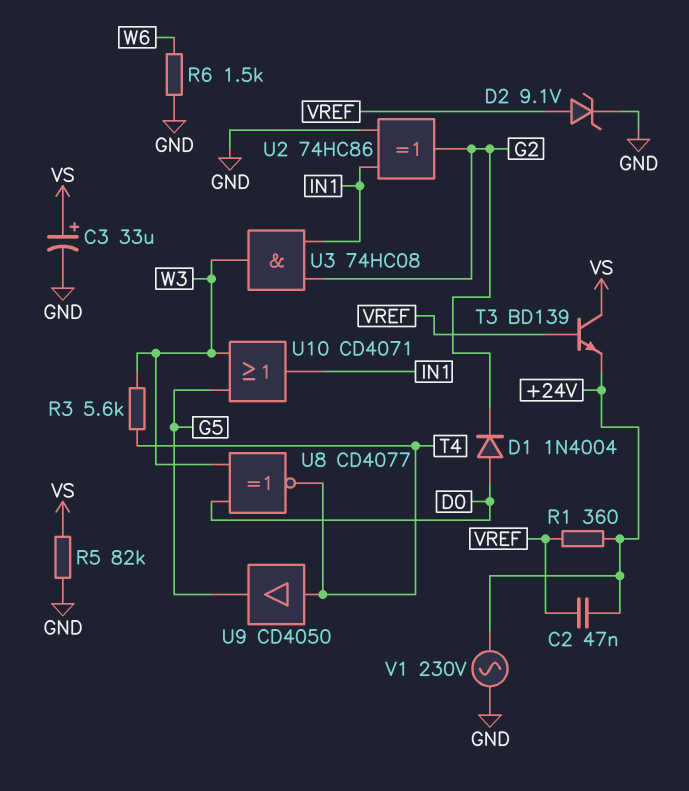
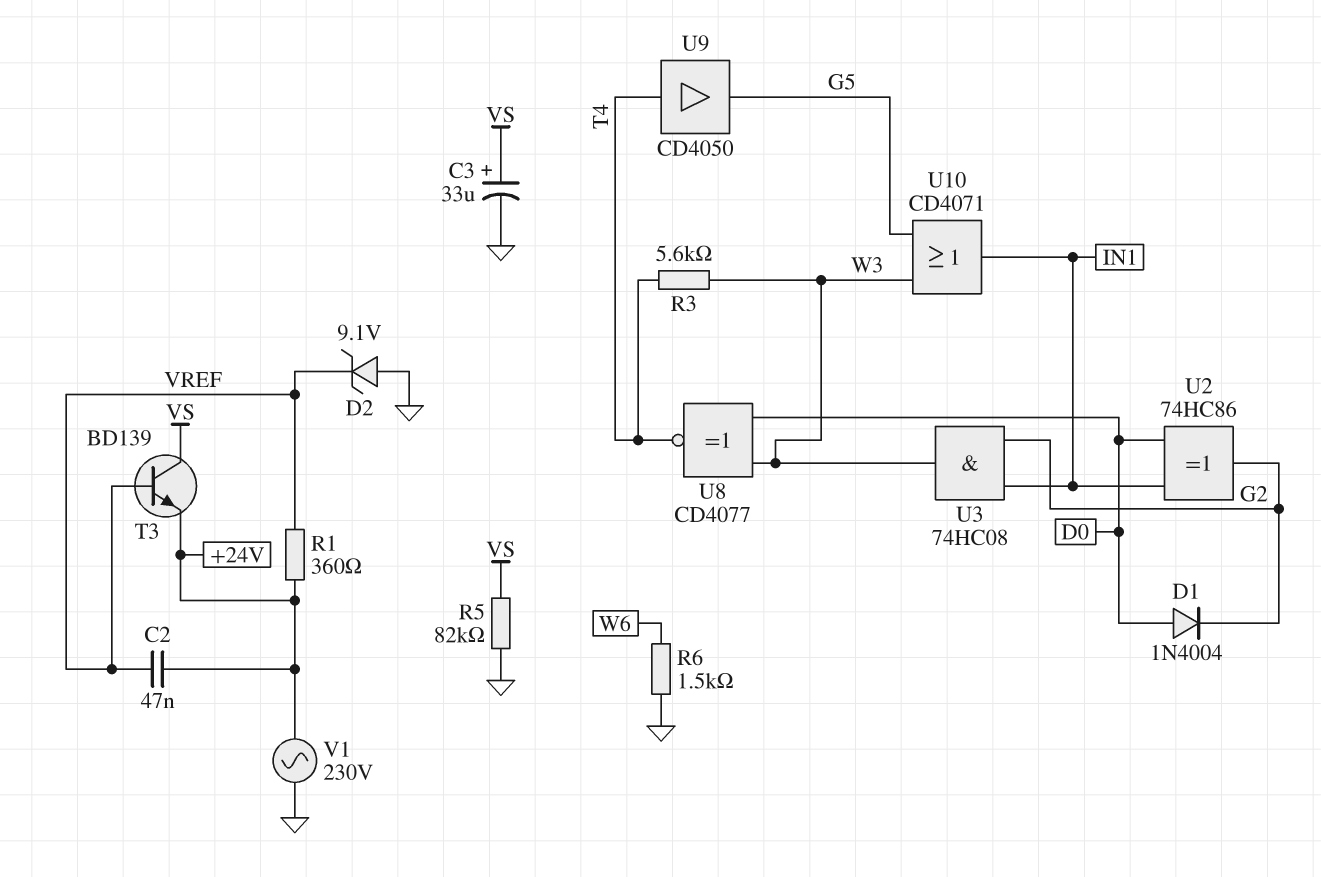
D2: zener 9.1V (A VREF, K GND) -> zener 9.1V (A GND, K VREF)
U2: XOR 74HC86 (in GND, in IN1, out G2) -> XOR 74HC86 (in D0, in IN1, out G2)

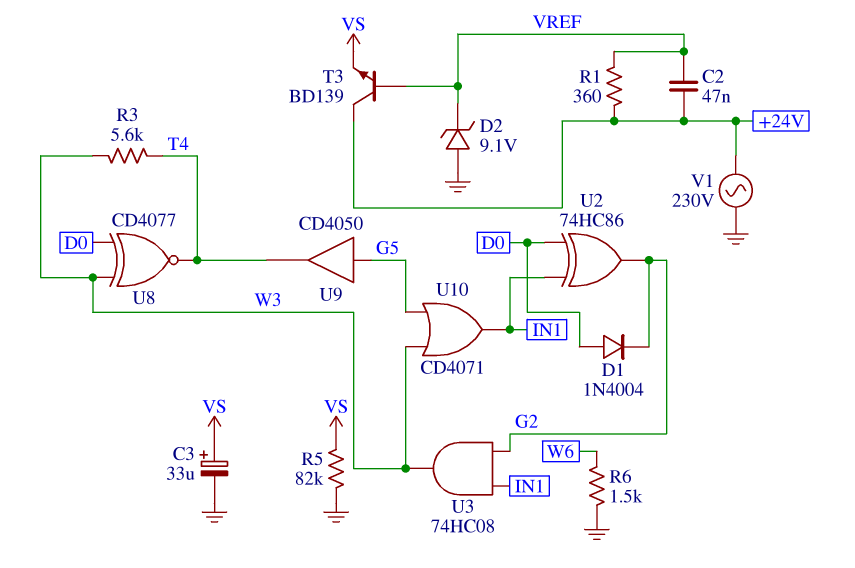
T3: NPN BD139 (B VREF, C VS, E +24V) -> NPN BD139 (B VREF, C +24V, E VS)
U9: buffer CD4050 (in T4, out G5) -> buffer CD4050 (in G5, out T4)

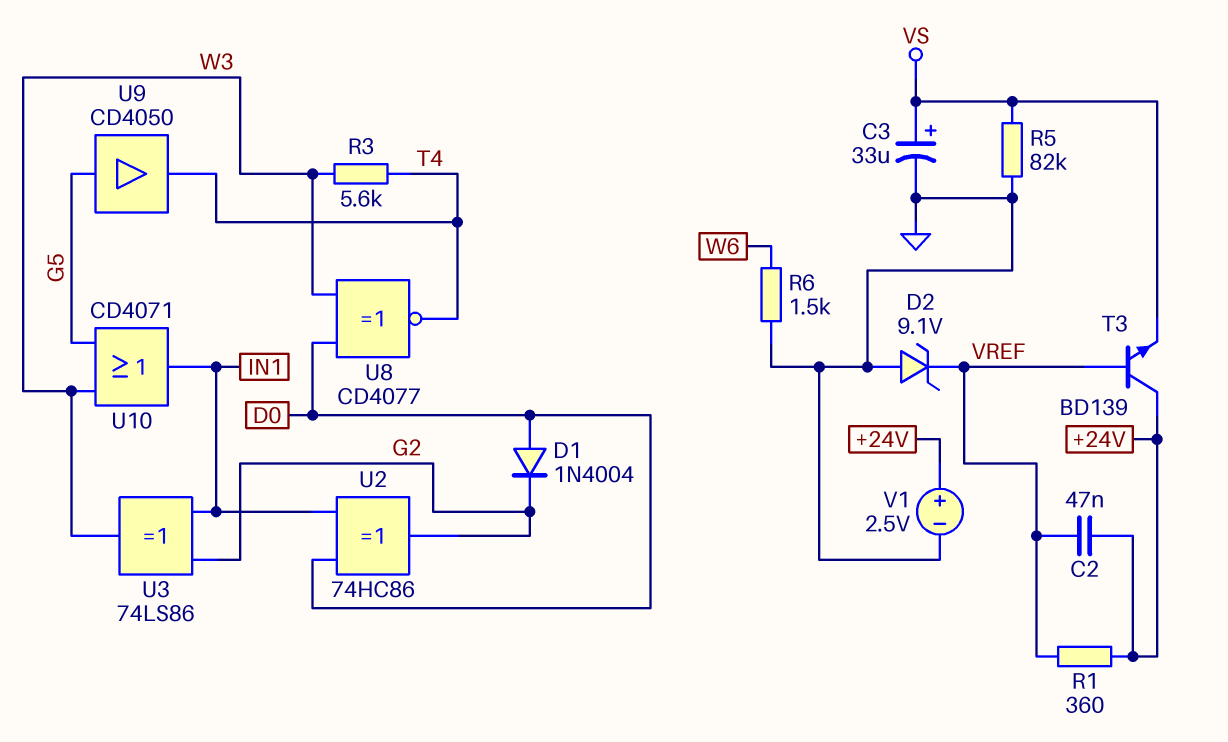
U3: AND 74HC08 (in G2, in IN1, out W3) -> XOR 74LS86 (in G2, in IN1, out W3)
V1: AC 230V (+24V, GND) -> 2.5V (plus +24V, minus GND)

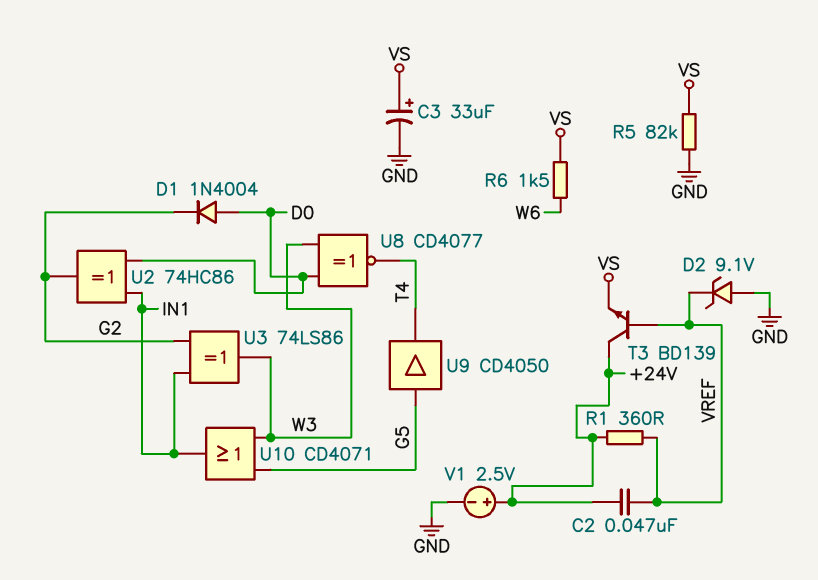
R3: 5.6k (T4, W3) -> none
R6: 1.5k (GND, W6) -> 1.5k (VS, W6)

